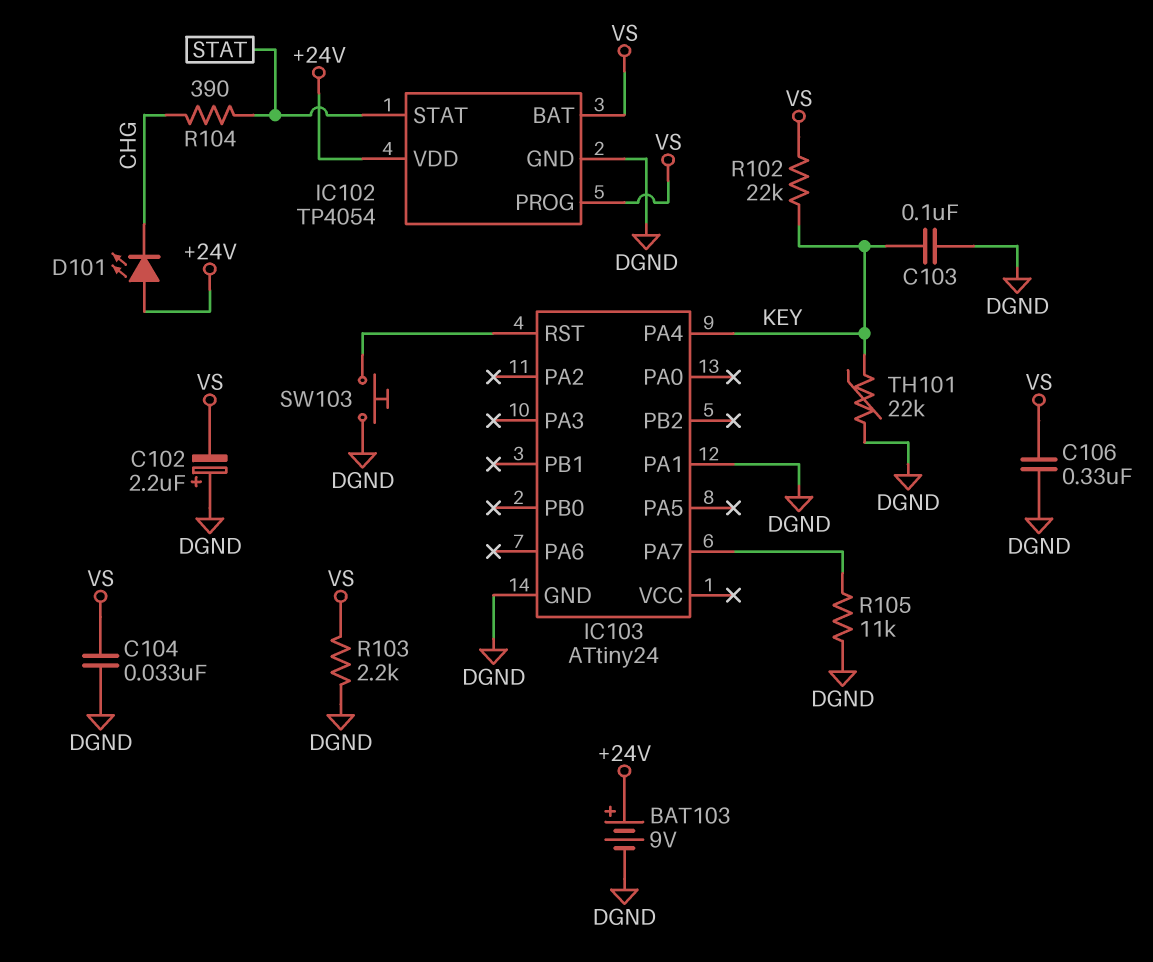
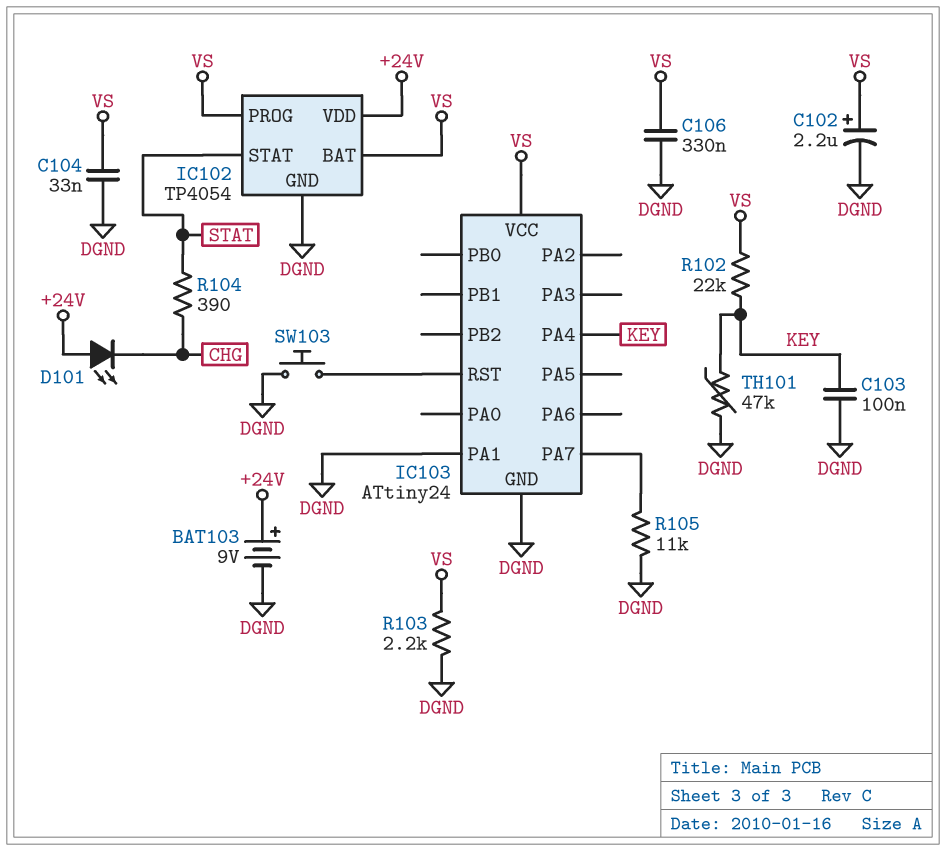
C102: 2.2uF (plus DGND, minus VS) -> 2.2uF (plus VS, minus DGND)
IC103 pin VCC: none -> VS
TH101: 22k (DGND, KEY) -> 47k (DGND, KEY)

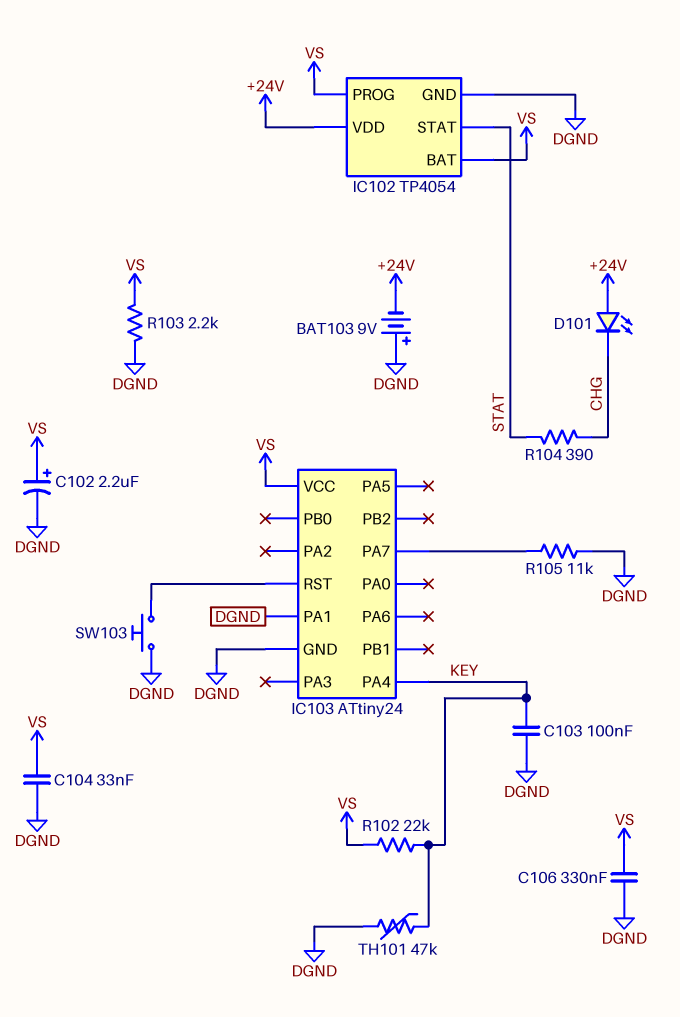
BAT103: 9V (plus +24V, minus DGND) -> 9V (plus DGND, minus +24V)

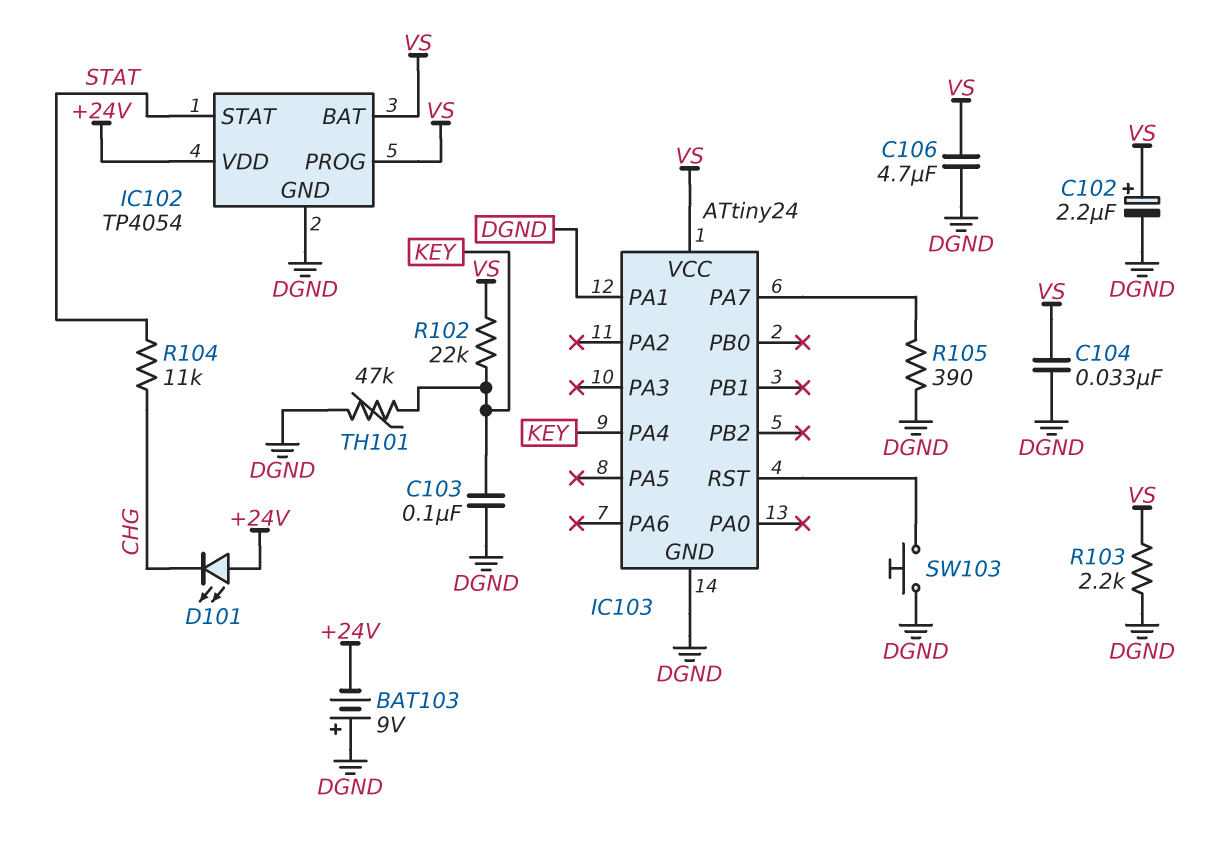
C106: 330nF (DGND, VS) -> 4.7uF (DGND, VS)
R104: 390 (CHG, STAT) -> 11k (CHG, STAT)
R105: 11k (DGND, IC103/PA7) -> 390 (DGND, IC103/PA7)

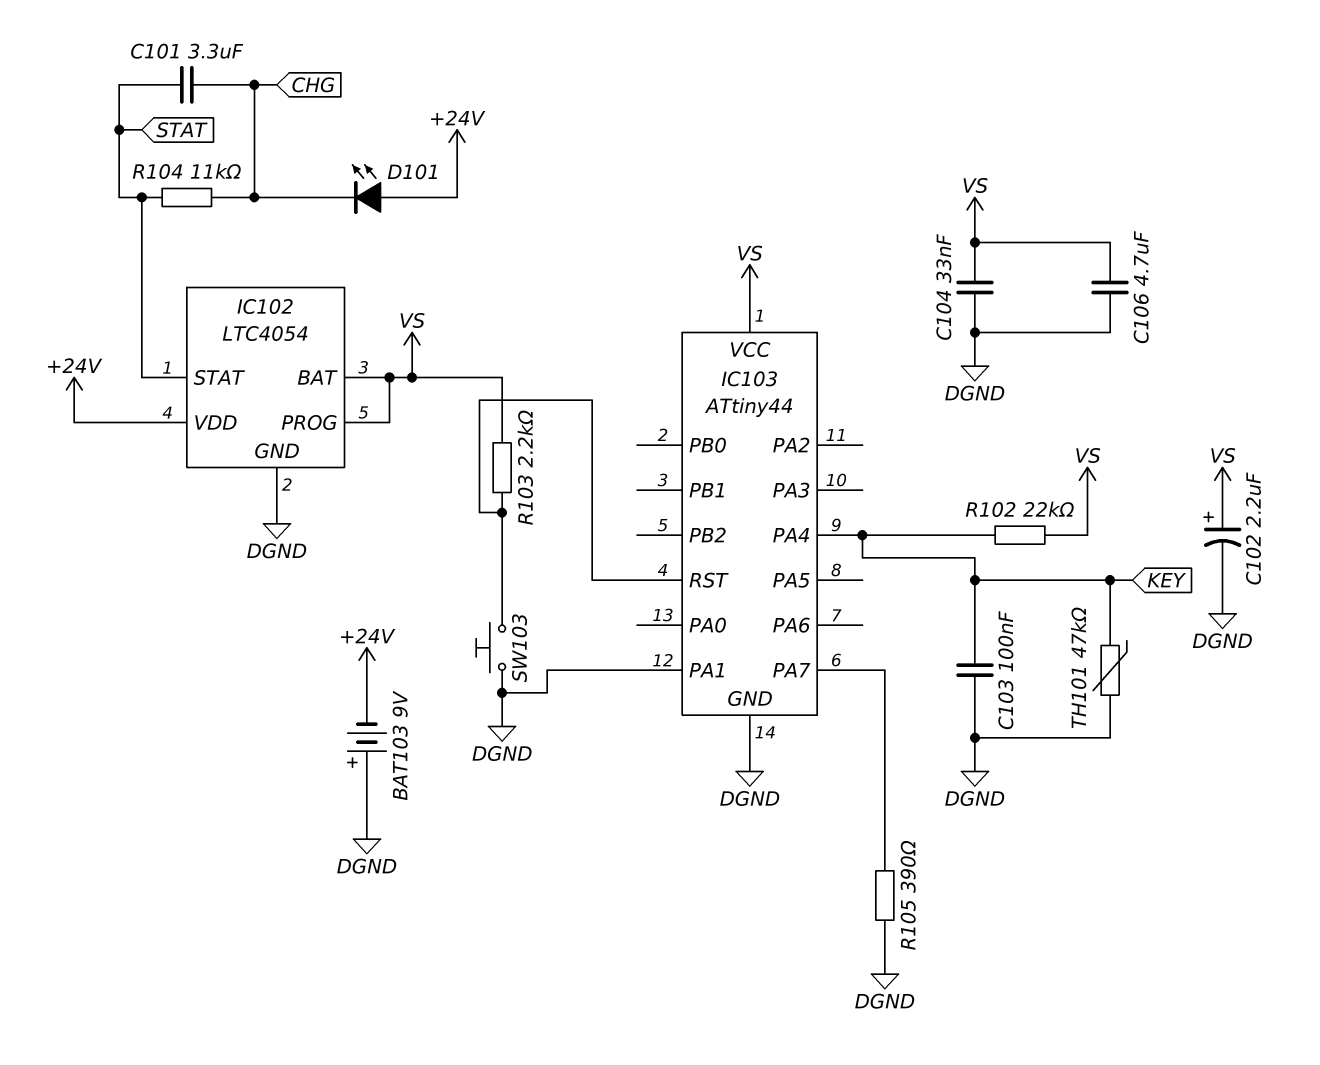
C101: none -> 3.3uF (CHG, STAT)
IC102: TP4054 -> LTC4054
IC103: ATtiny24 -> ATtiny44
R103: 2.2k (DGND, VS) -> 2.2k (IC103/RST, VS)

